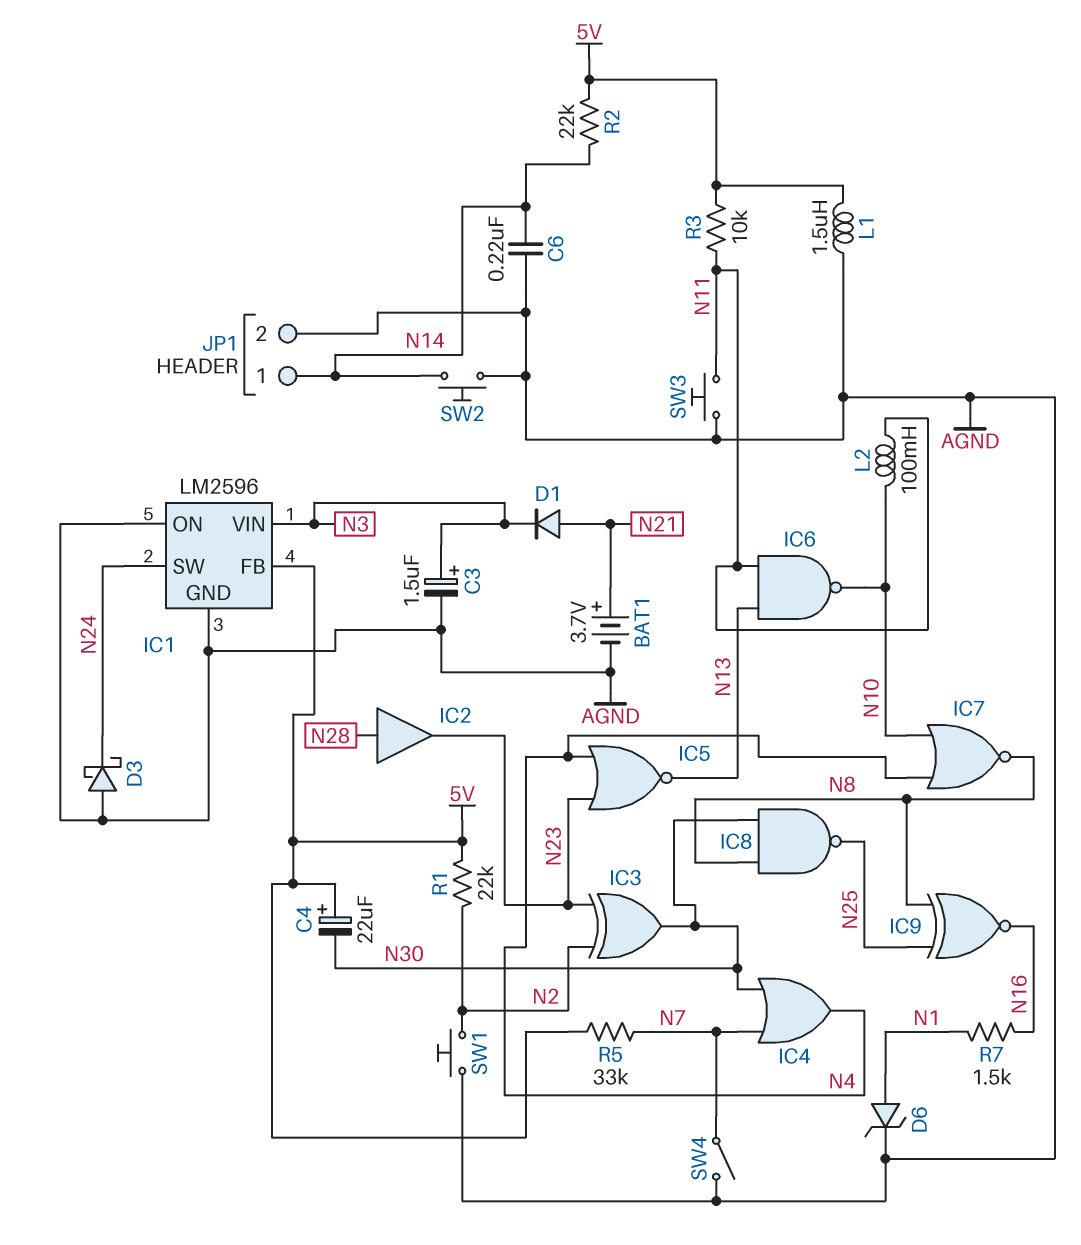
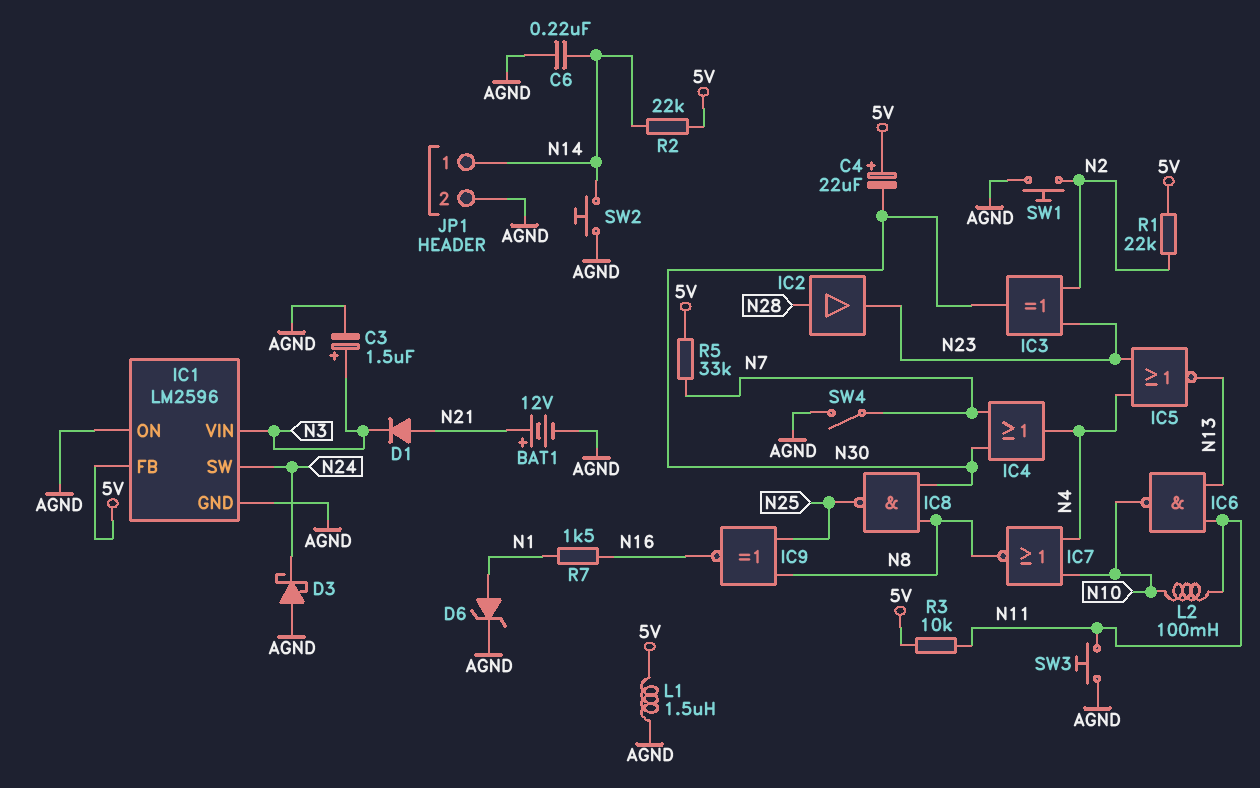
BAT1: 3.7V (plus N21, minus AGND) -> 12V (plus N21, minus AGND)

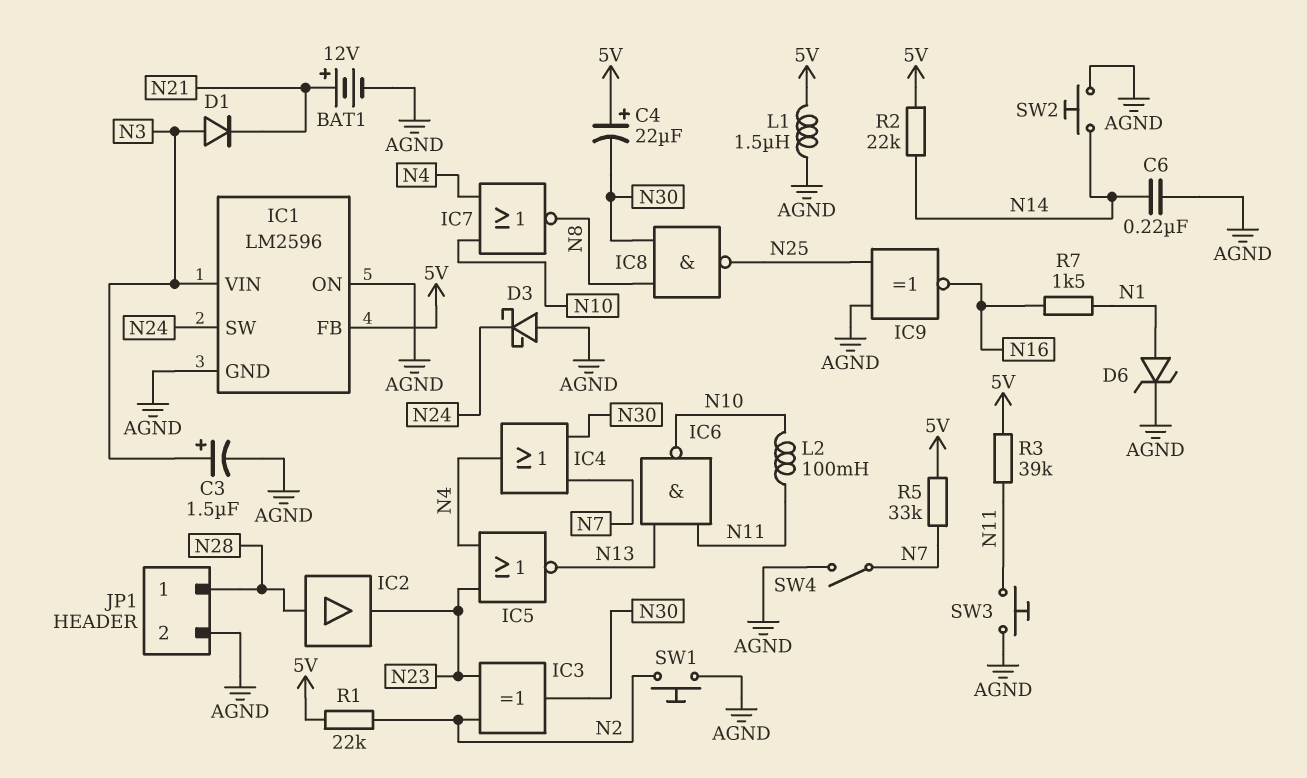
D1: diode (A N21, K N3) -> diode (A N3, K N21)
IC9: XNOR (in N8, in N25, out N16) -> XNOR (in AGND, in N25, out N16)
JP1 pin 1: N14 -> N28
R3: 10k (5V, N11) -> 39k (5V, N11)

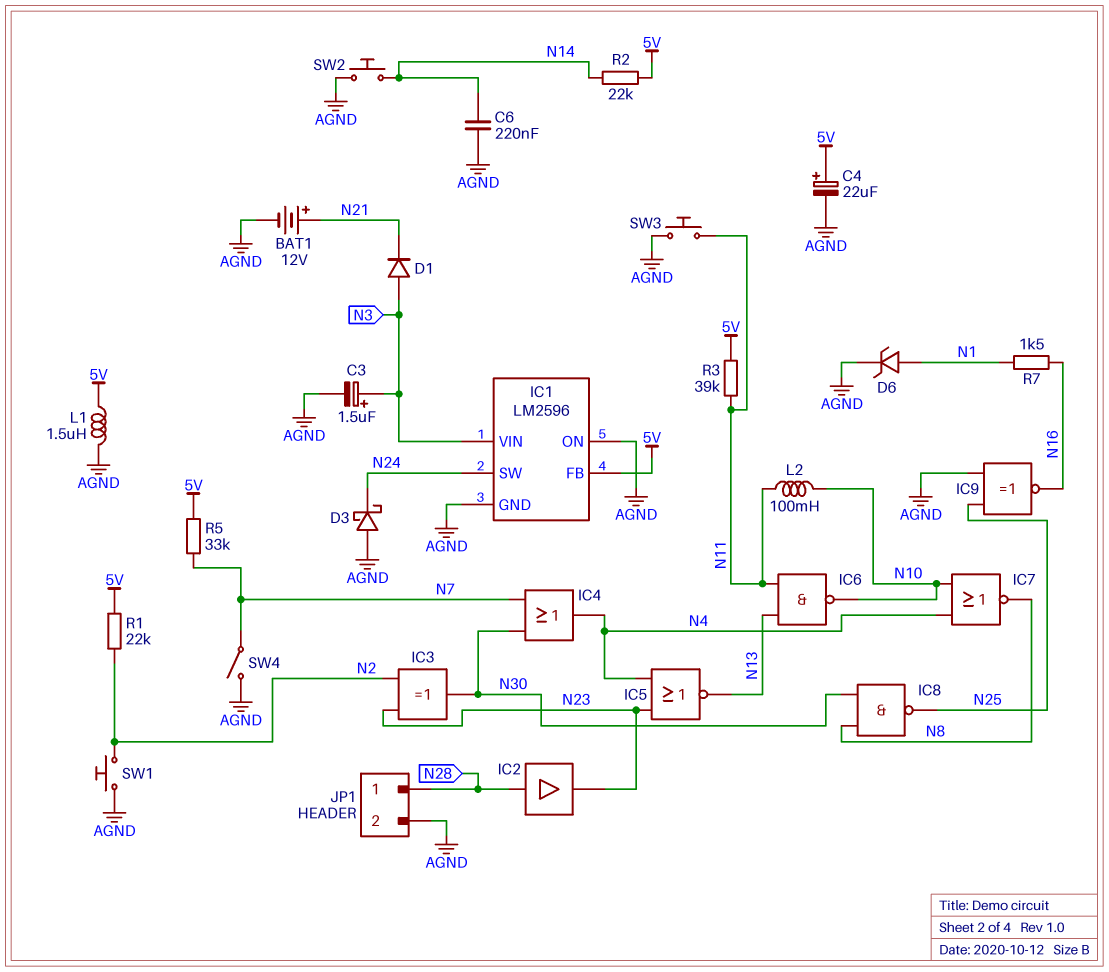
C4: 22uF (plus 5V, minus N30) -> 22uF (plus 5V, minus AGND)

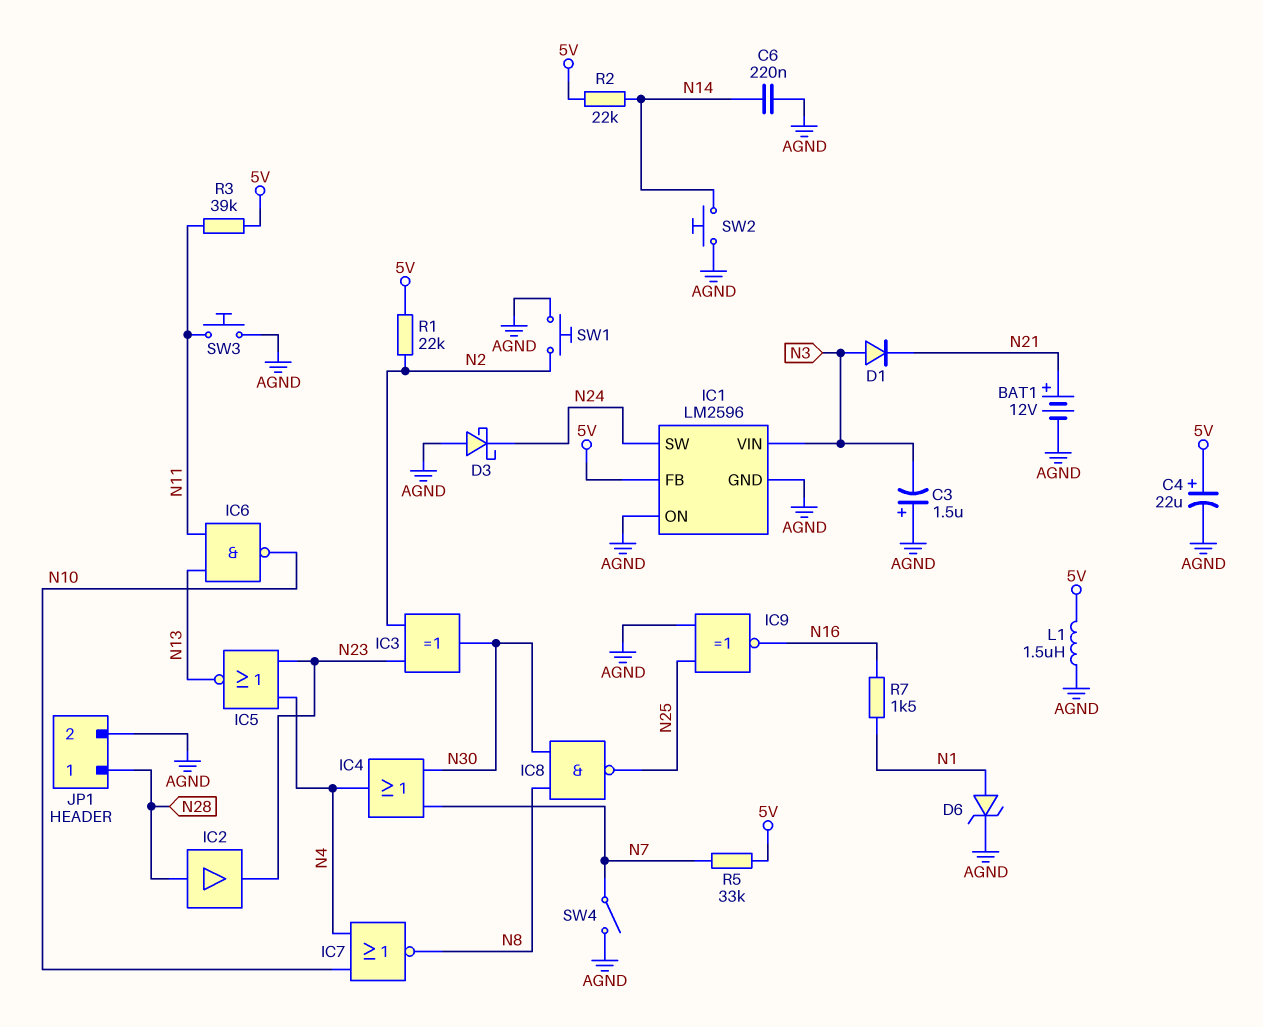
C3: 1.5uF (plus N3, minus AGND) -> 1.5uF (plus AGND, minus N3)
L2: 100mH (N10, N11) -> none

